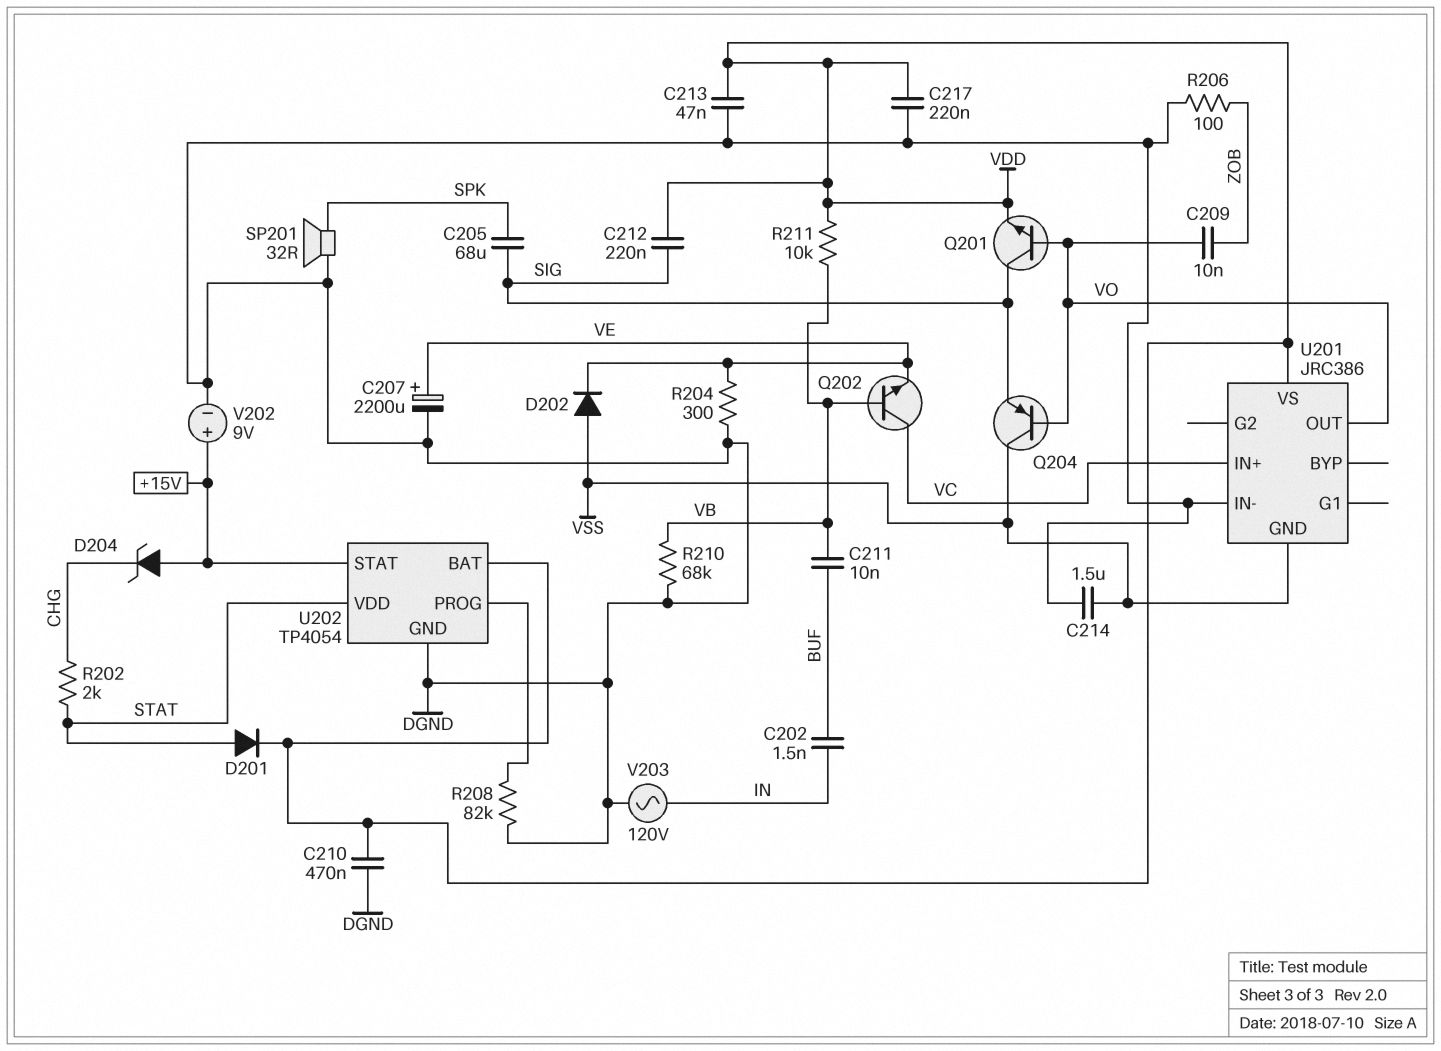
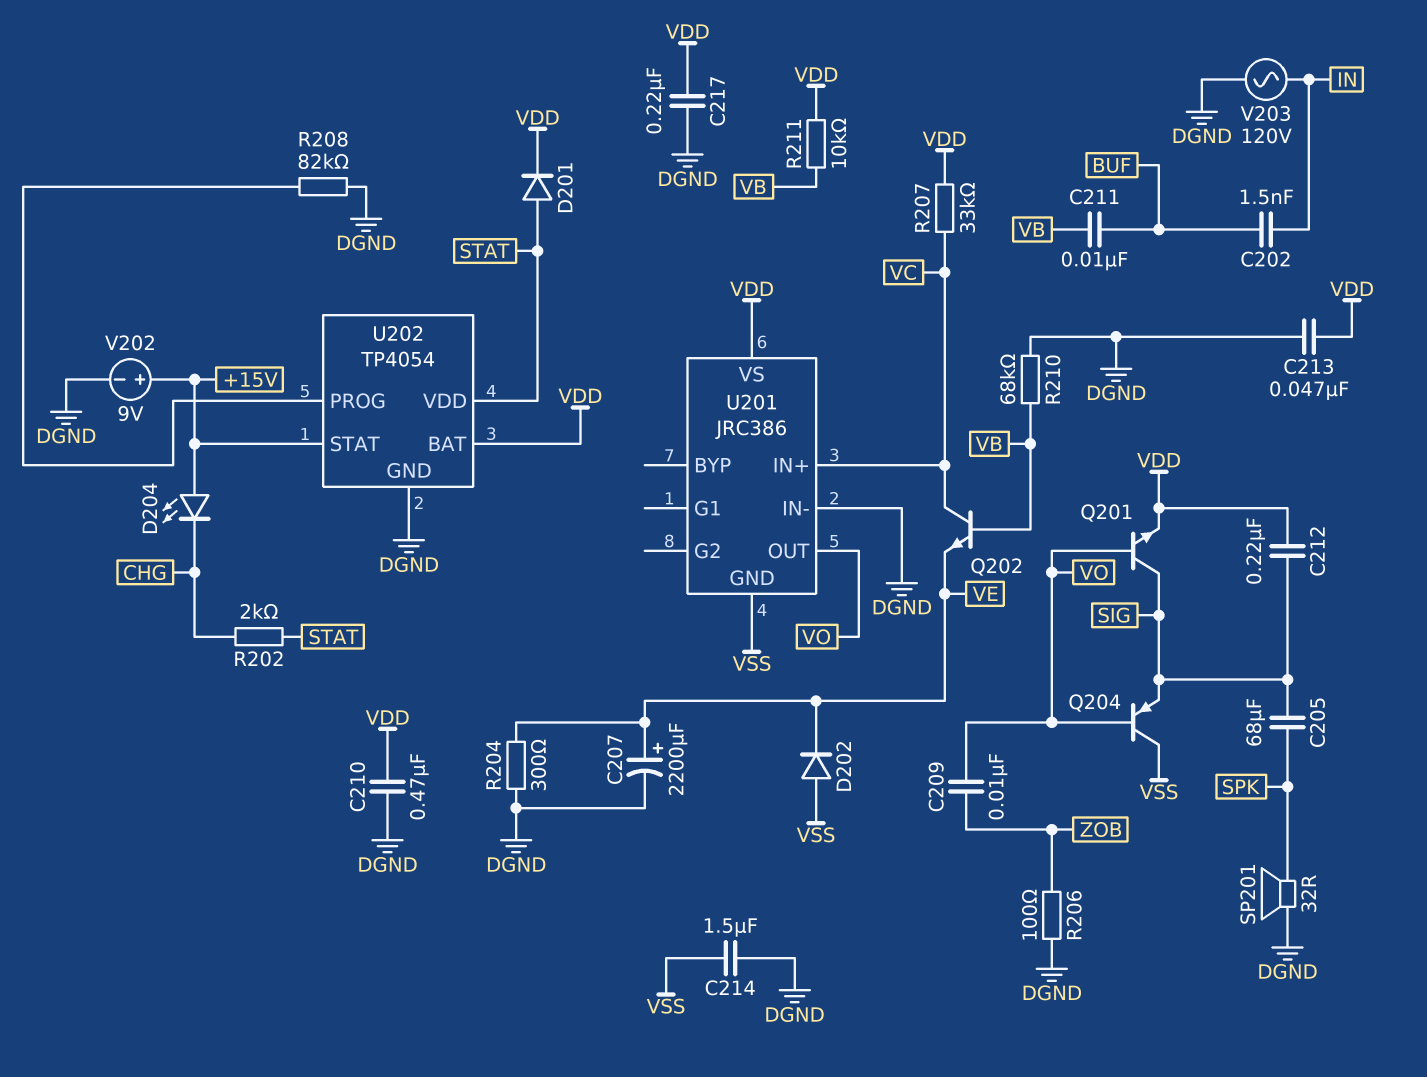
D204: zener (A +15V, K CHG) -> LED (A +15V, K CHG)
R207: none -> 33k (VC, VDD)

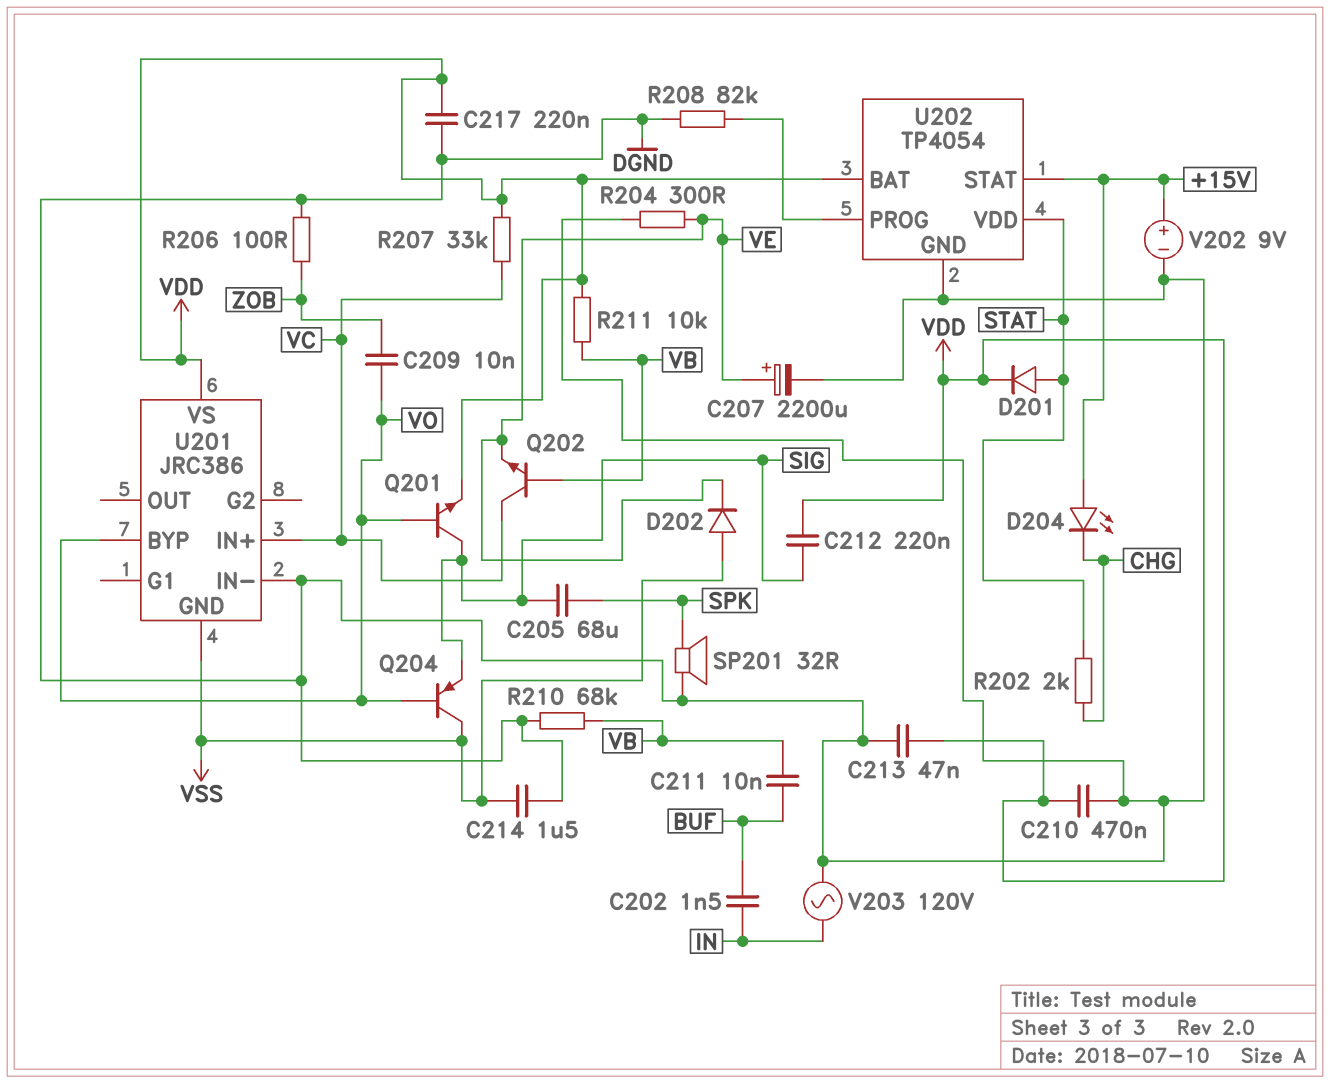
U201 pin BYP: none -> VO
U201 pin OUT: VO -> none

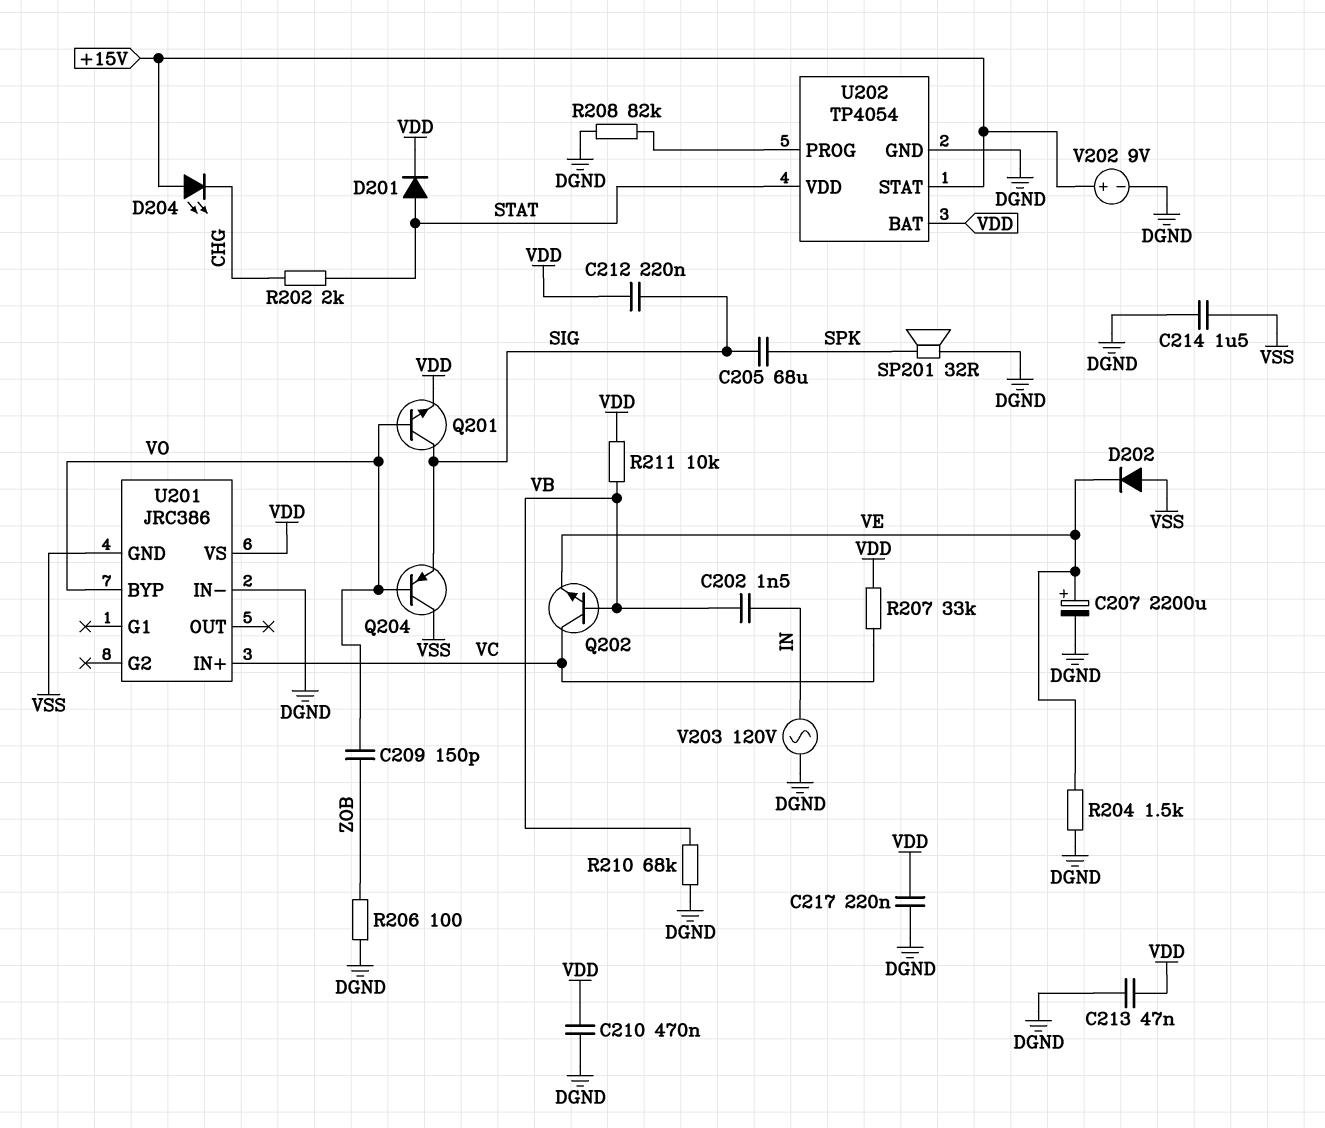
C202: 1.5nF (BUF, IN) -> 1.5nF (IN, VB)
C209: 10nF (VO, ZOB) -> 150pF (VO, ZOB)
C211: 10nF (BUF, VB) -> none
R204: 300 (DGND, VE) -> 1.5k (DGND, VE)

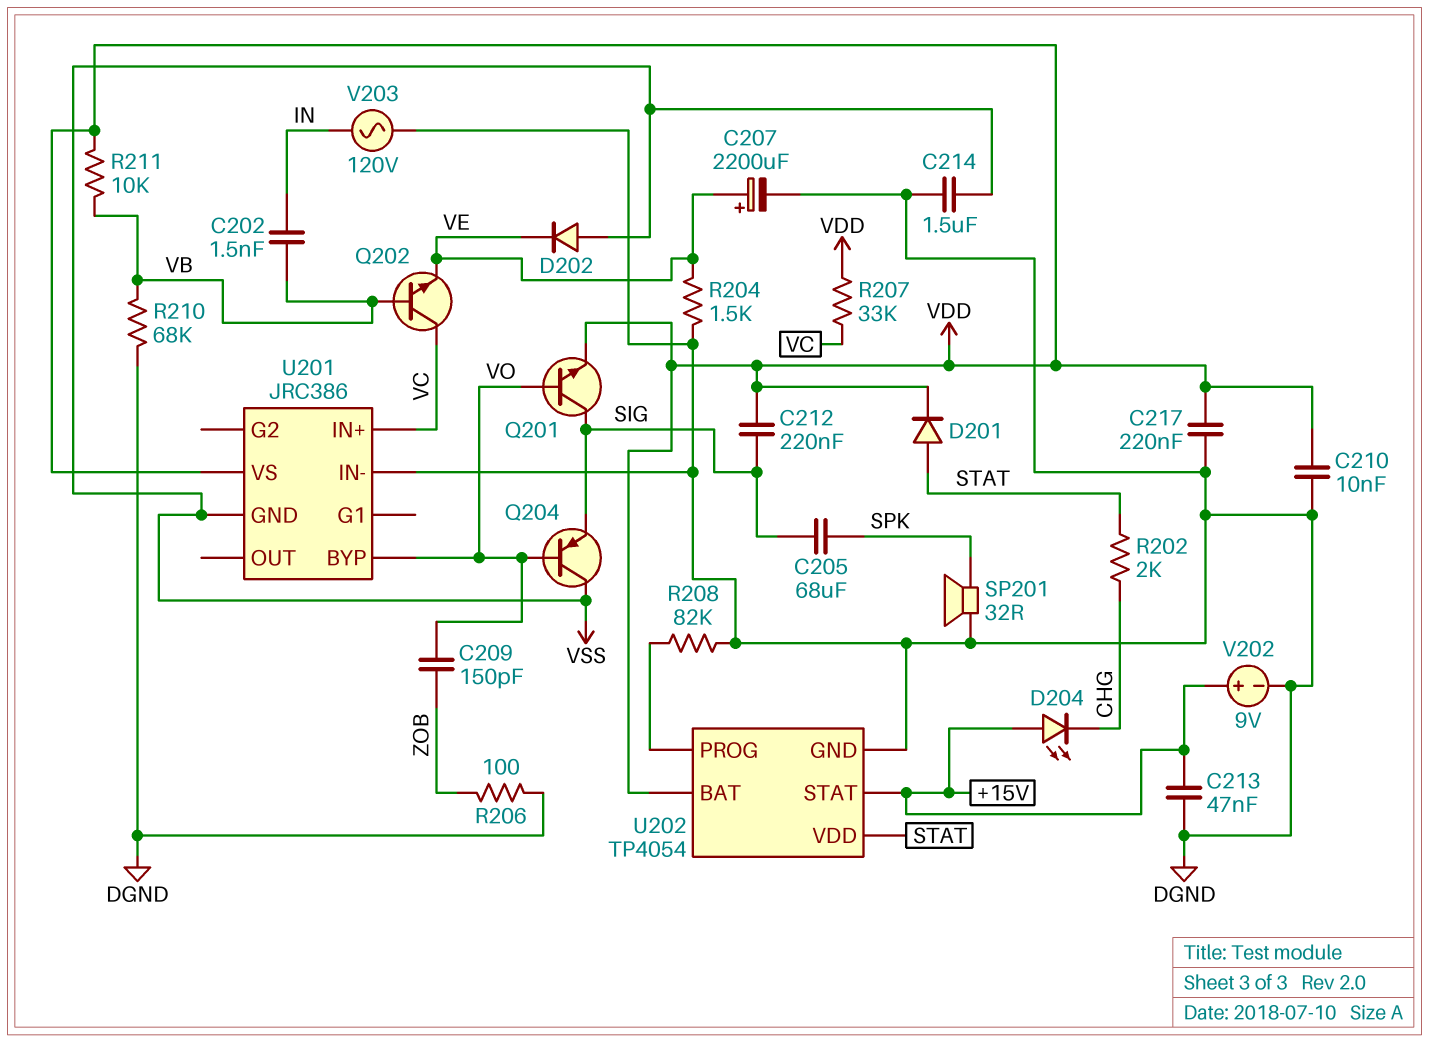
C210: 470nF (DGND, VDD) -> 10nF (DGND, VDD)
C213: 47nF (DGND, VDD) -> 47nF (+15V, DGND)

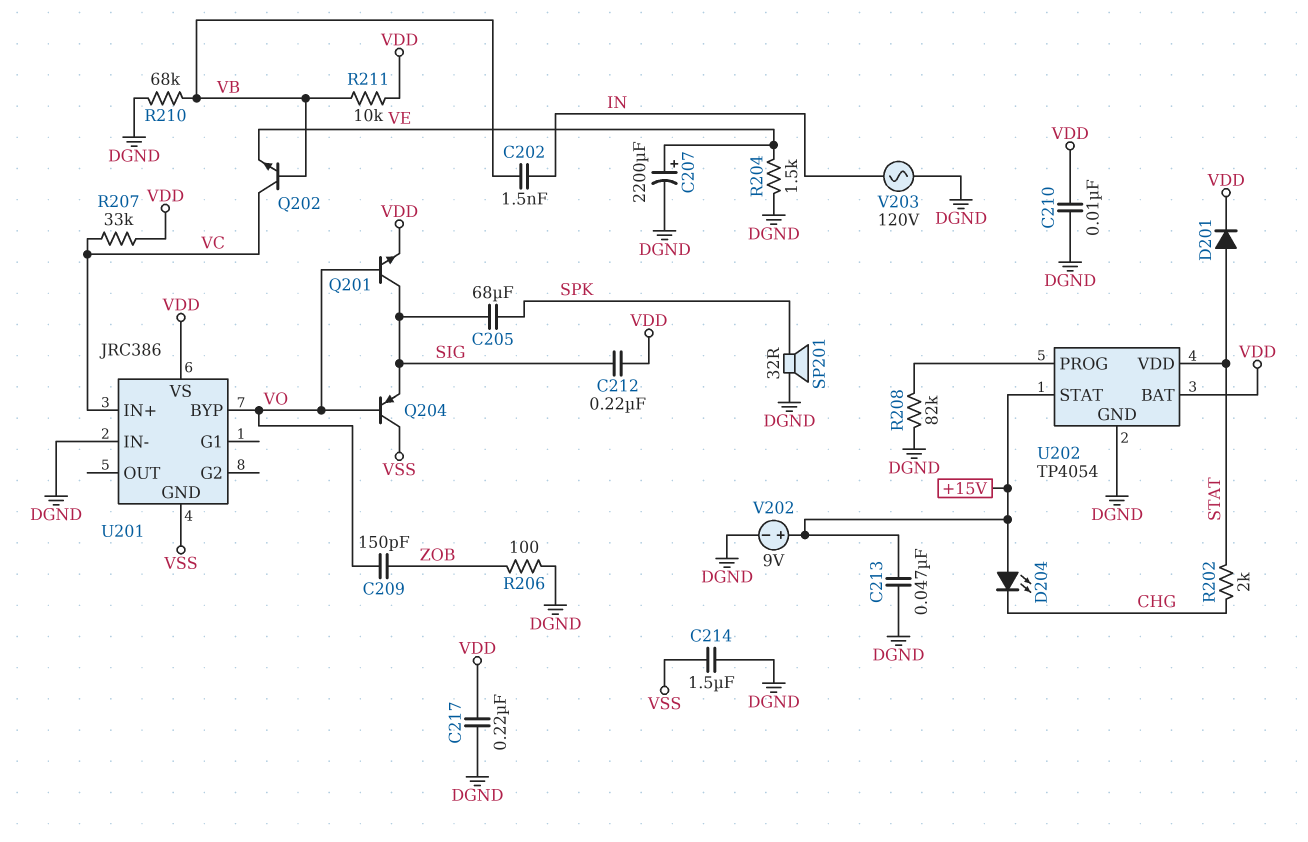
D202: diode (A VSS, K VE) -> none

